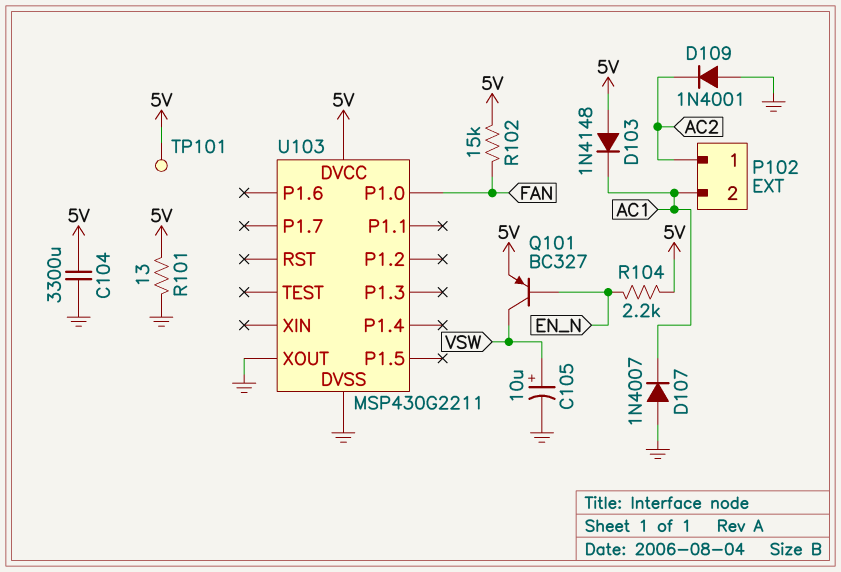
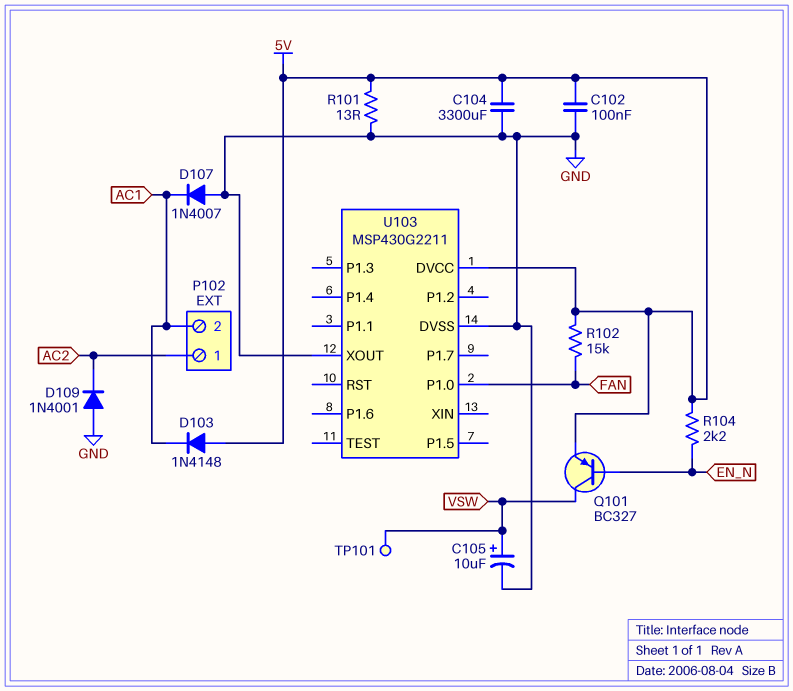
C102: none -> 100nF (5V, GND)
TP101: test point (5V) -> test point (VSW)

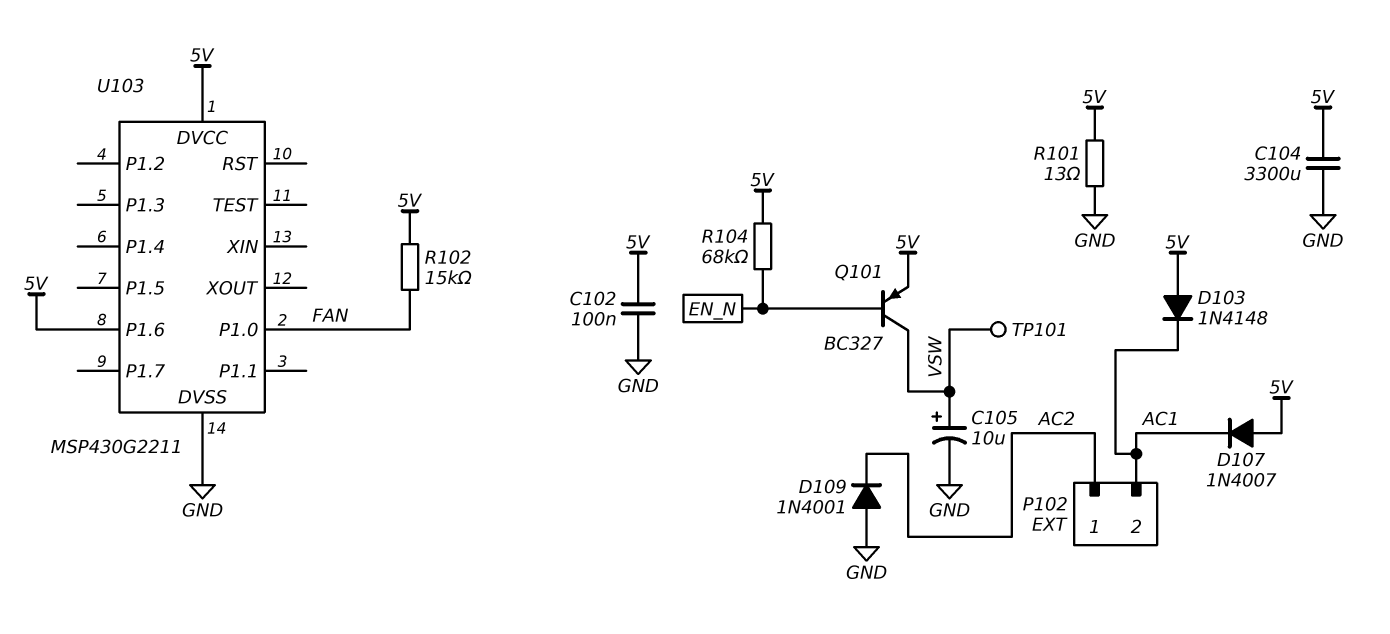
D107: diode 1N4007 (A GND, K AC1) -> diode 1N4007 (A 5V, K AC1)
R104: 2.2k (5V, EN_N) -> 68k (5V, EN_N)
U103 pin P1.6: none -> 5V
U103 pin XOUT: GND -> none

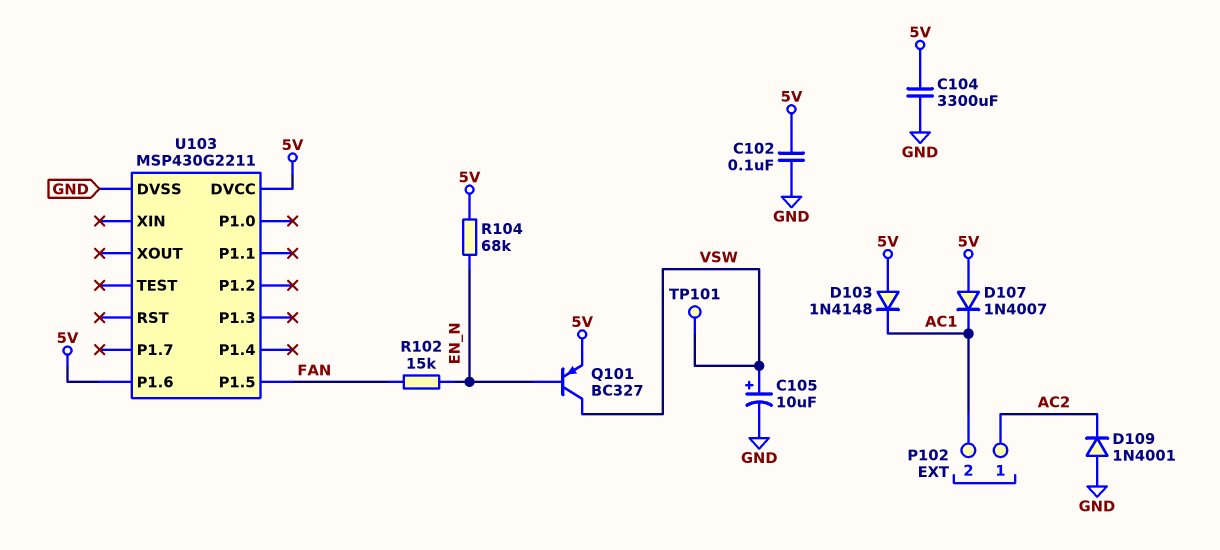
R101: 13 (5V, GND) -> none
R102: 15k (5V, FAN) -> 15k (EN_N, FAN)
U103 pin P1.0: FAN -> none
U103 pin P1.5: none -> FAN

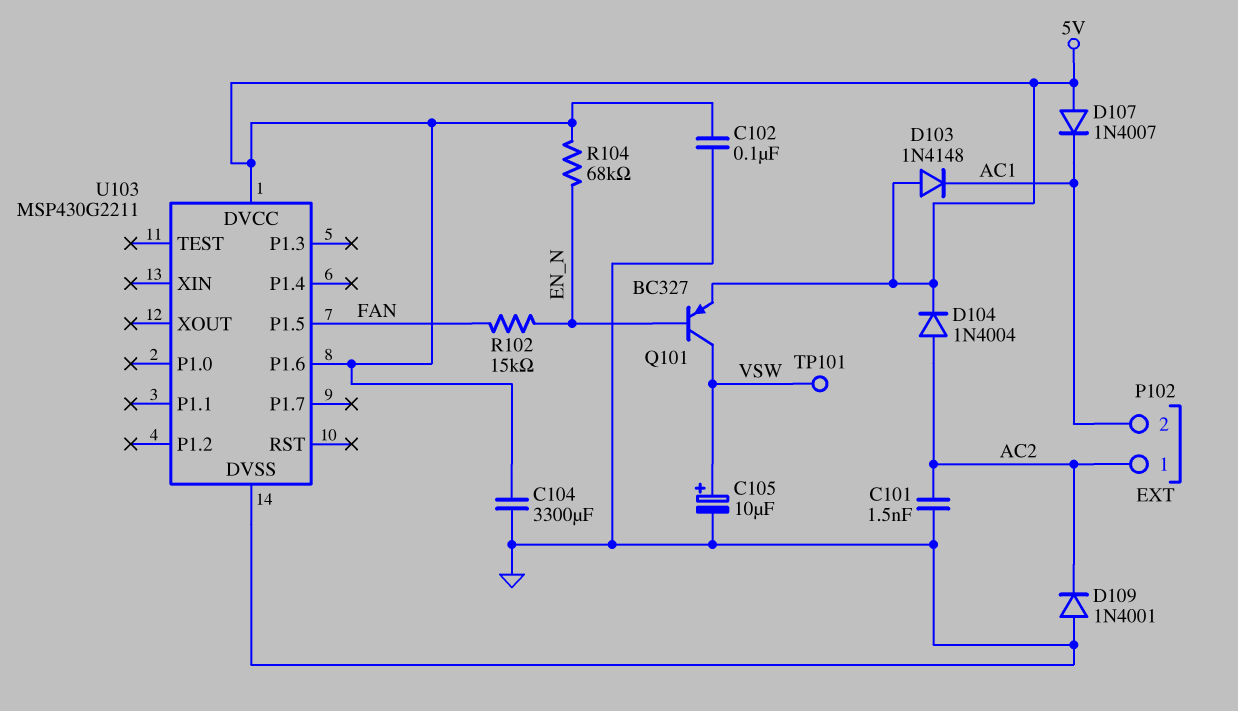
C101: none -> 1.5nF (AC2, GND)
D104: none -> diode 1N4004 (A AC2, K 5V)

